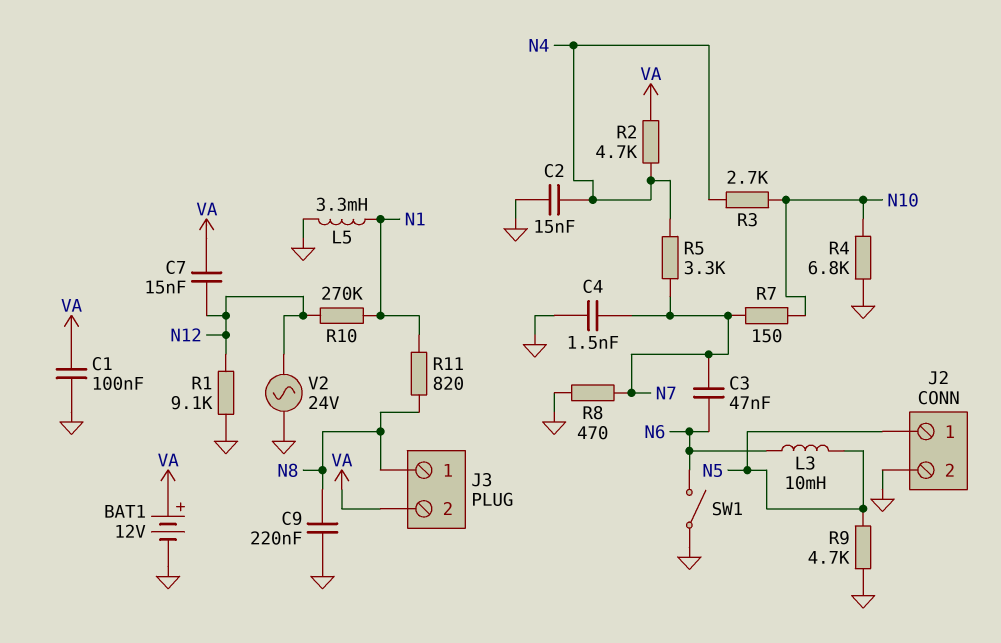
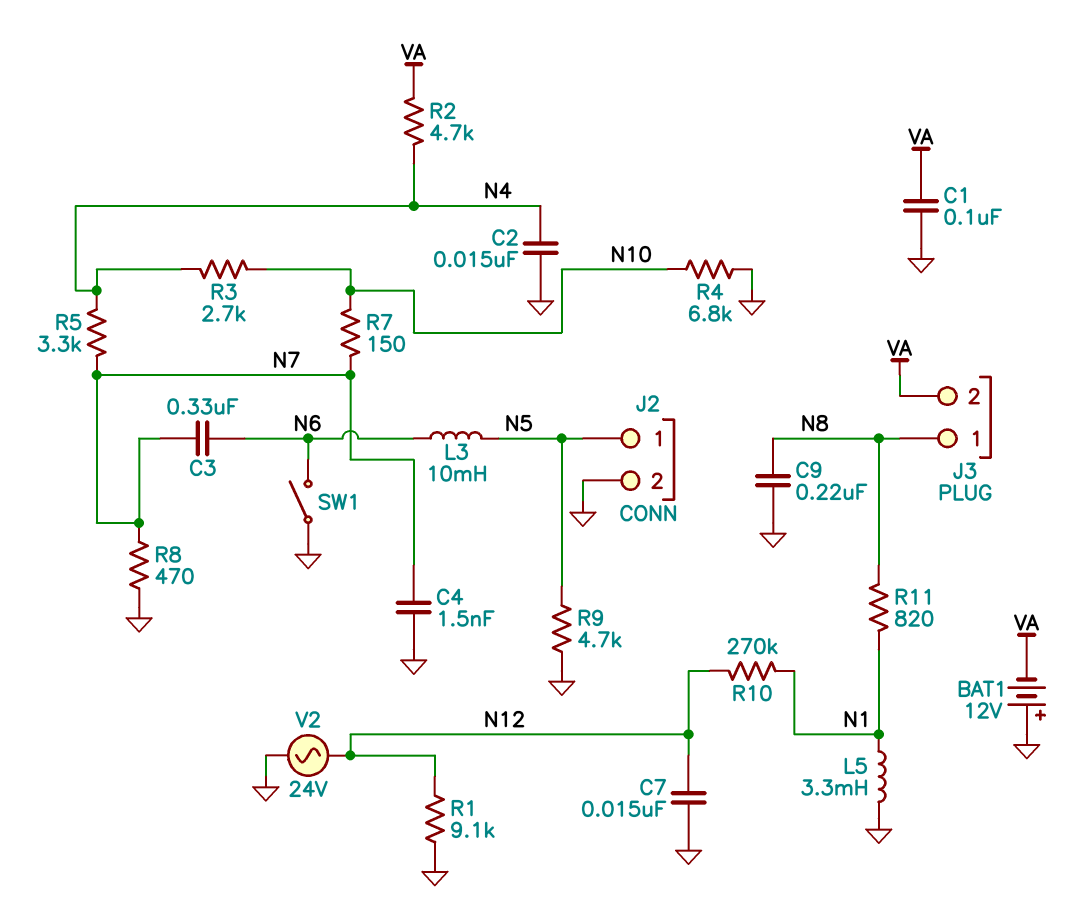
BAT1: 12V (plus VA, minus GND) -> 12V (plus GND, minus VA)
C3: 47nF (N6, N7) -> 330nF (N6, N7)
C7: 15nF (N12, VA) -> 15nF (GND, N12)

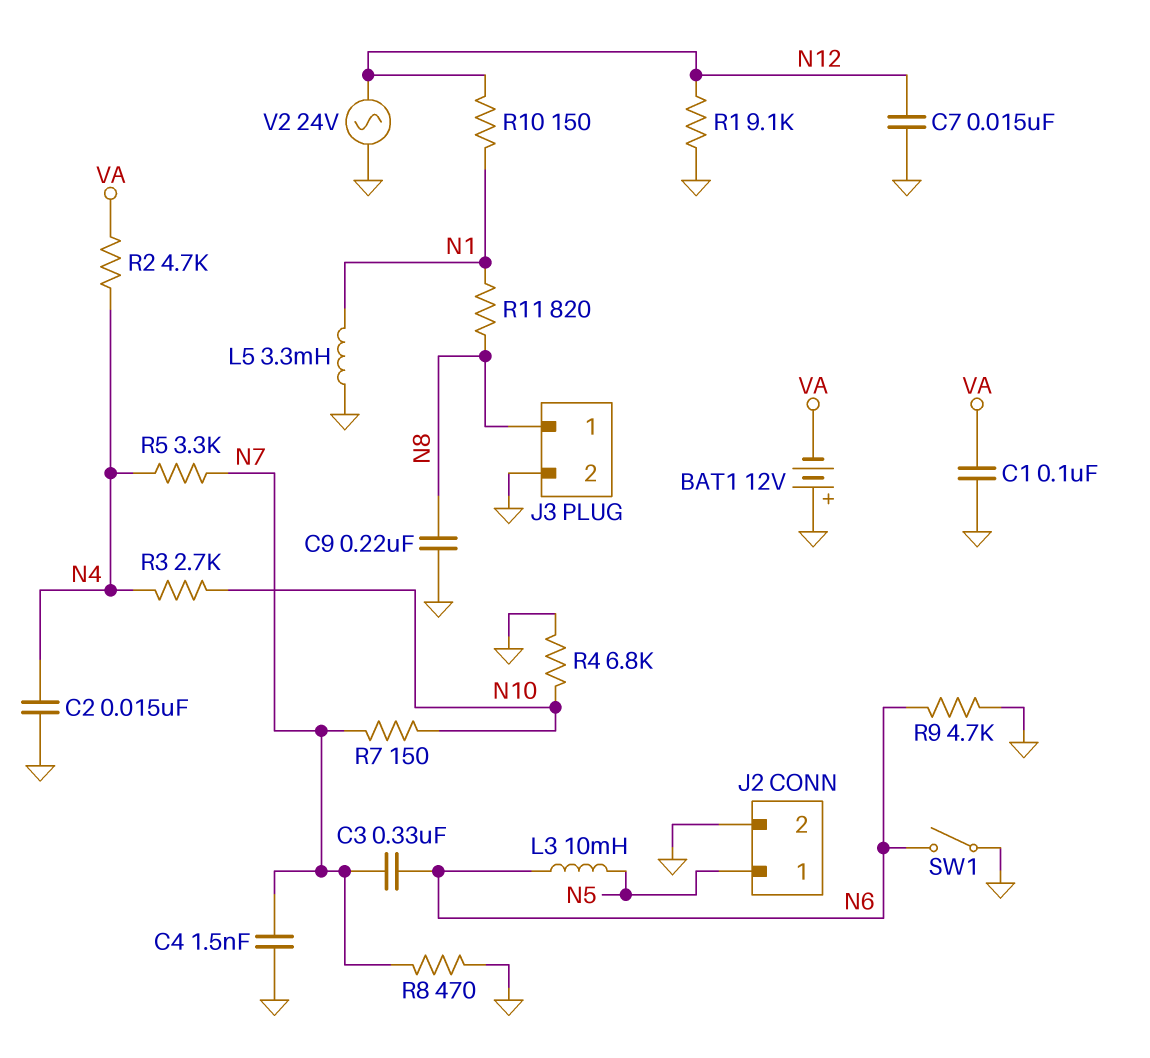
J3 pin 2: VA -> GND
R9: 4.7k (GND, N5) -> 4.7k (GND, N6)
R10: 270k (N1, N12) -> 150 (N1, N12)

